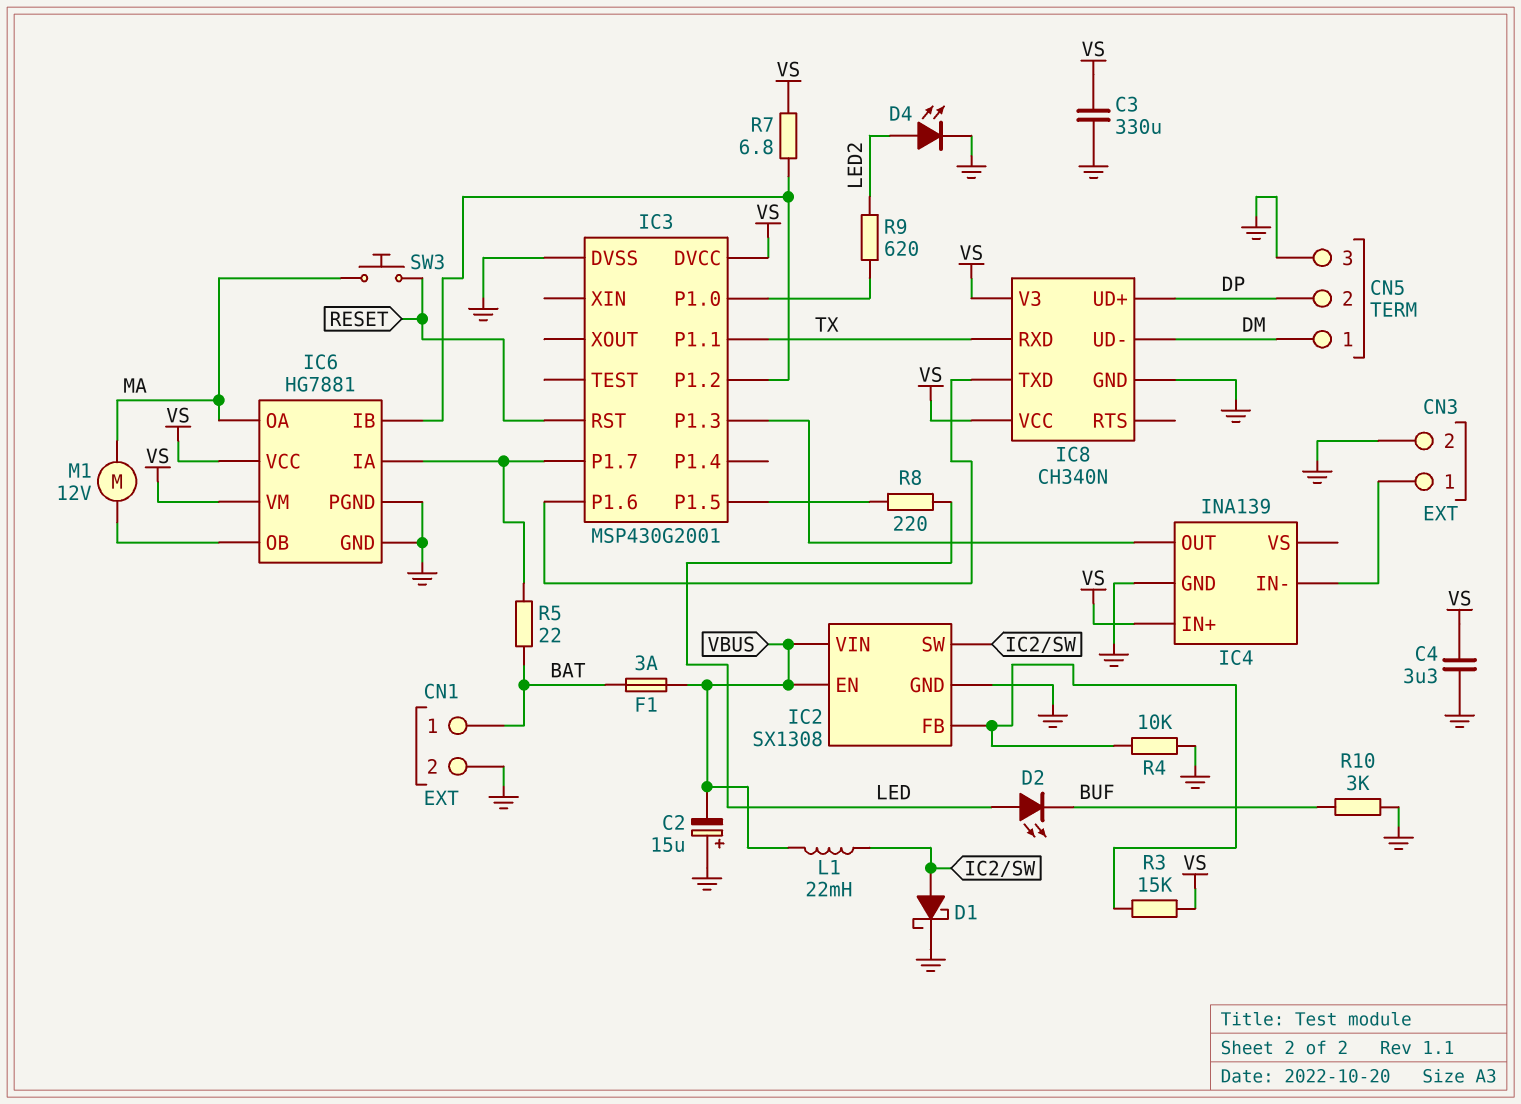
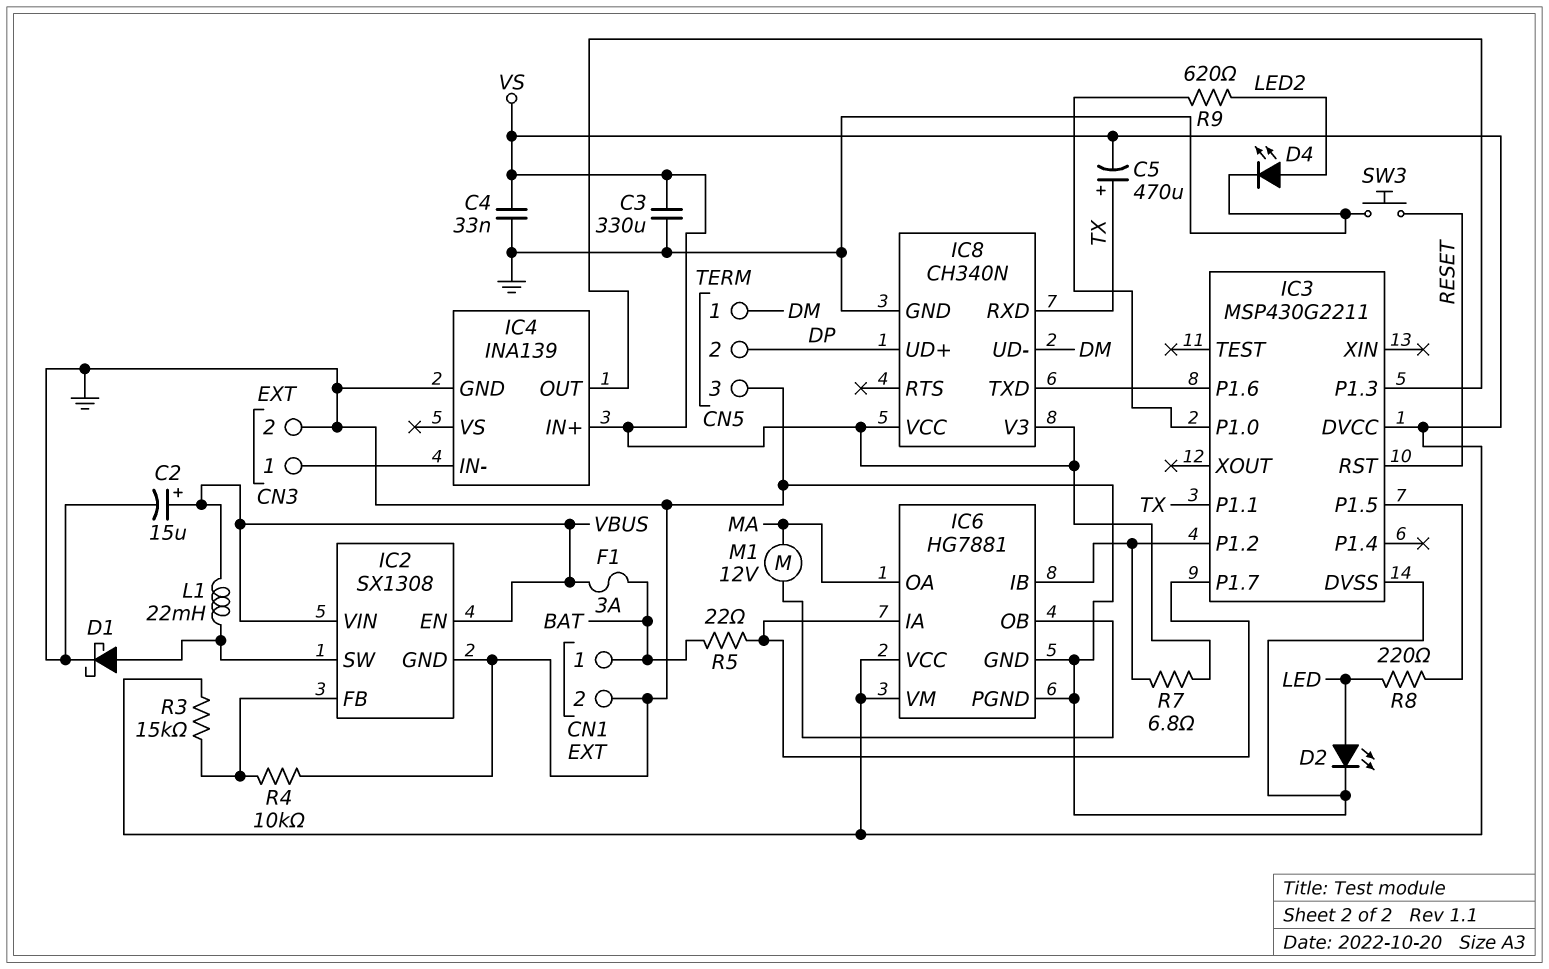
C2: 15uF (plus GND, minus VBUS) -> 15uF (plus VBUS, minus GND)
C4: 3.3uF (GND, VS) -> 33nF (GND, VS)
C5: none -> 470uF (plus TX, minus VS)
D2: LED (A LED, K BUF) -> LED (A LED, K GND)
IC3: MSP430G2001 -> MSP430G2211
R10: 3k (BUF, GND) -> none
SW3: button (MA, RESET) -> button (GND, RESET)

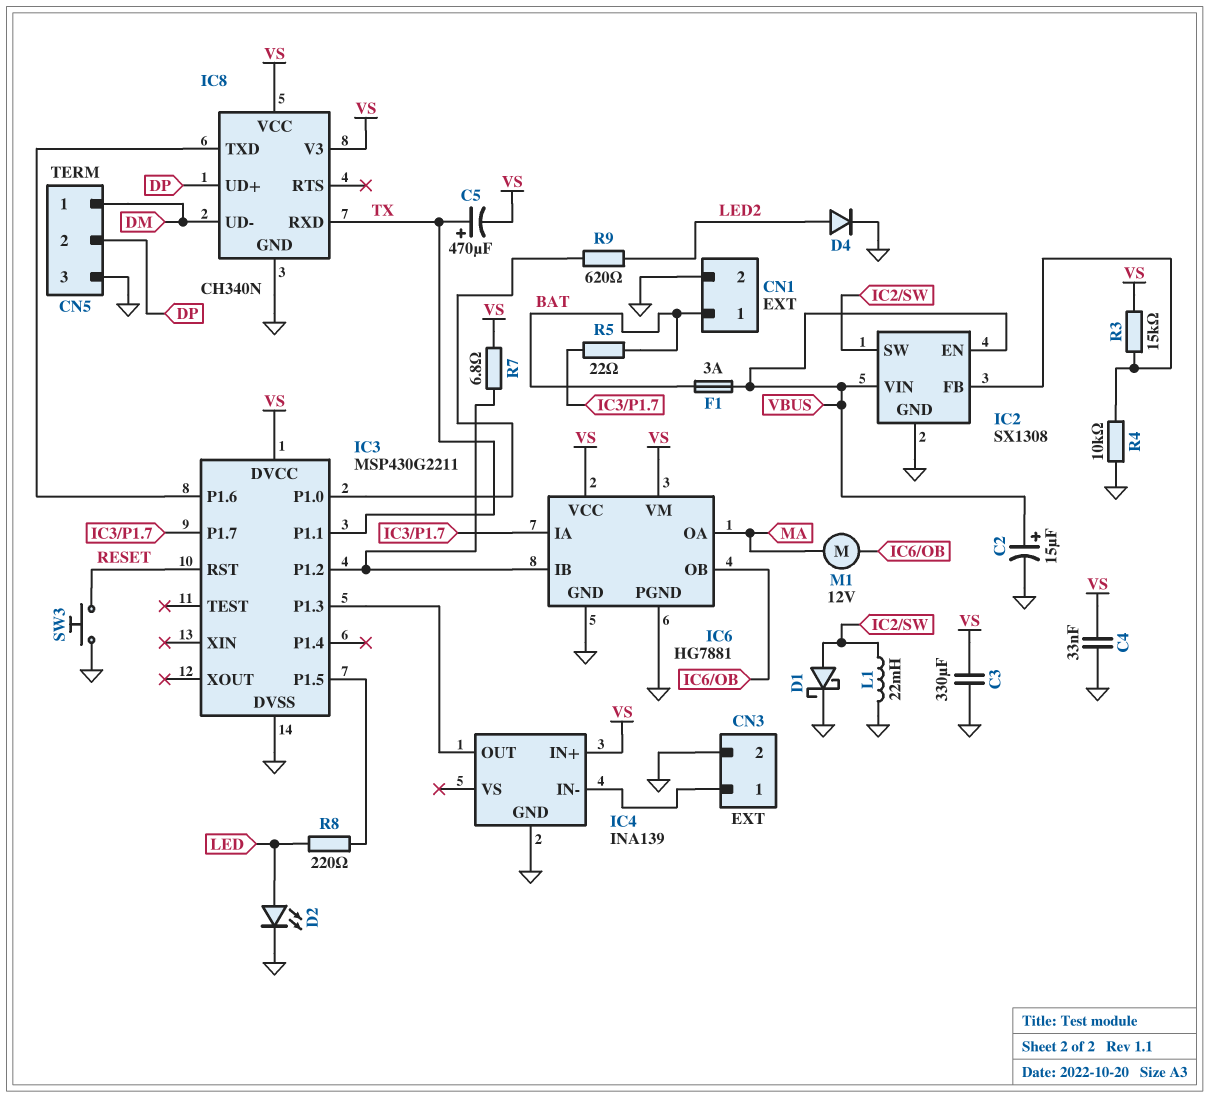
D4: LED (A LED2, K GND) -> diode (A LED2, K GND)
L1: 22mH (IC2/SW, VBUS) -> 22mH (GND, IC2/SW)

